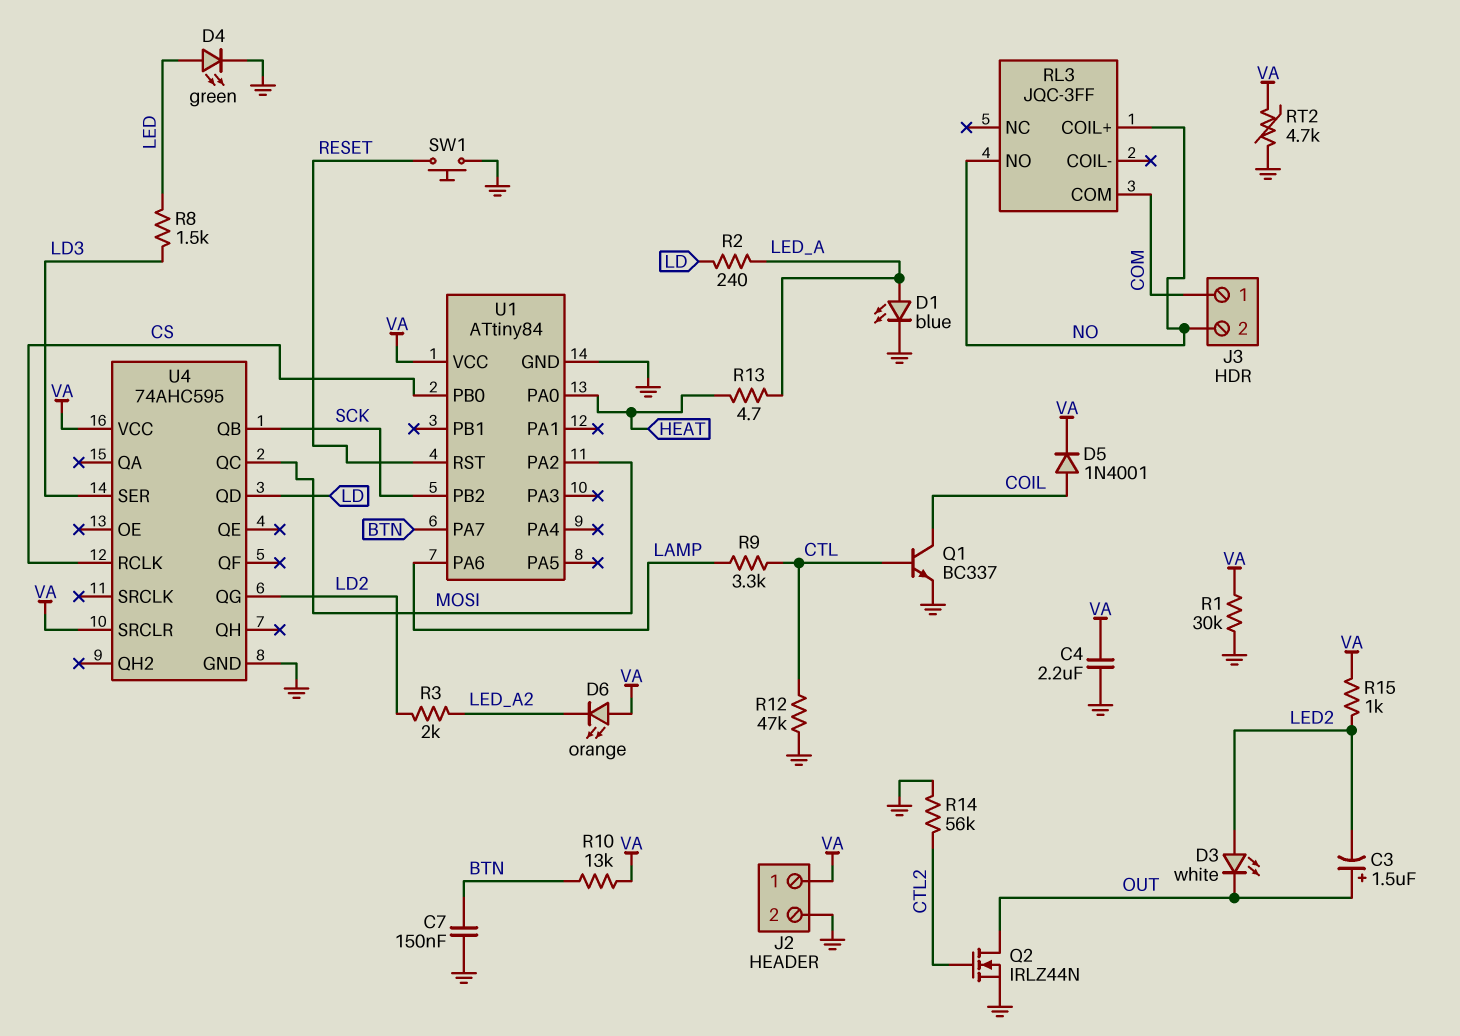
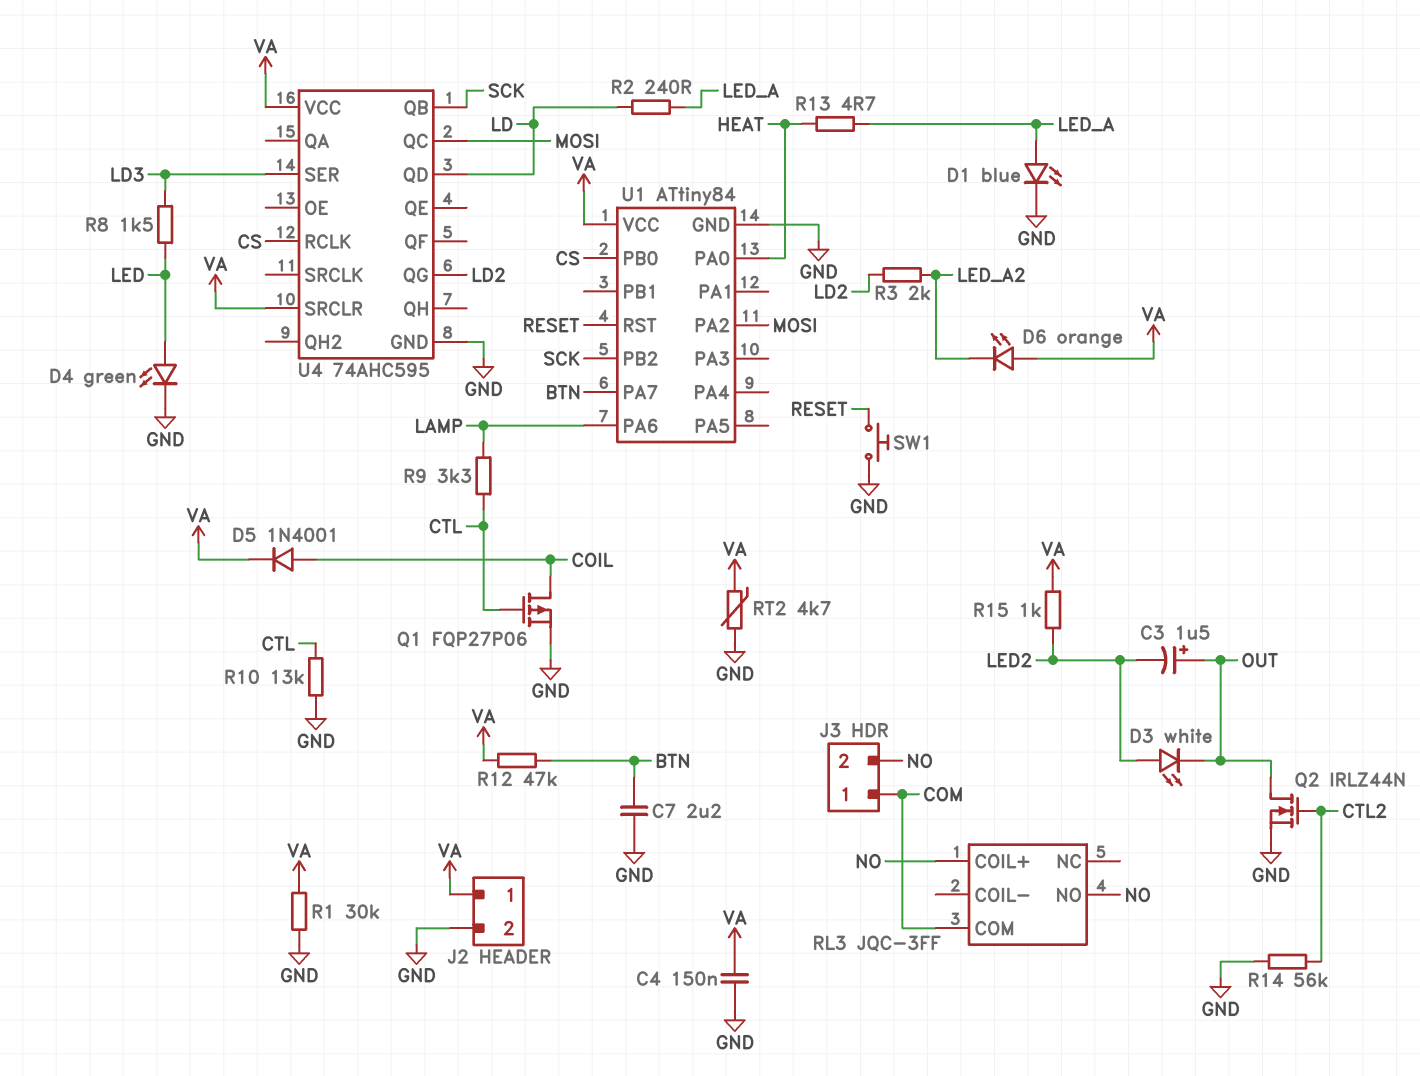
C4: 2.2uF (GND, VA) -> 150nF (GND, VA)
C7: 150nF (BTN, GND) -> 2.2uF (BTN, GND)
Q1: NPN BC337 (B CTL, C COIL, E GND) -> PMOS FQP27P06 (G CTL, D COIL, S GND)
R10: 13k (BTN, VA) -> 13k (CTL, GND)
R12: 47k (CTL, GND) -> 47k (BTN, VA)

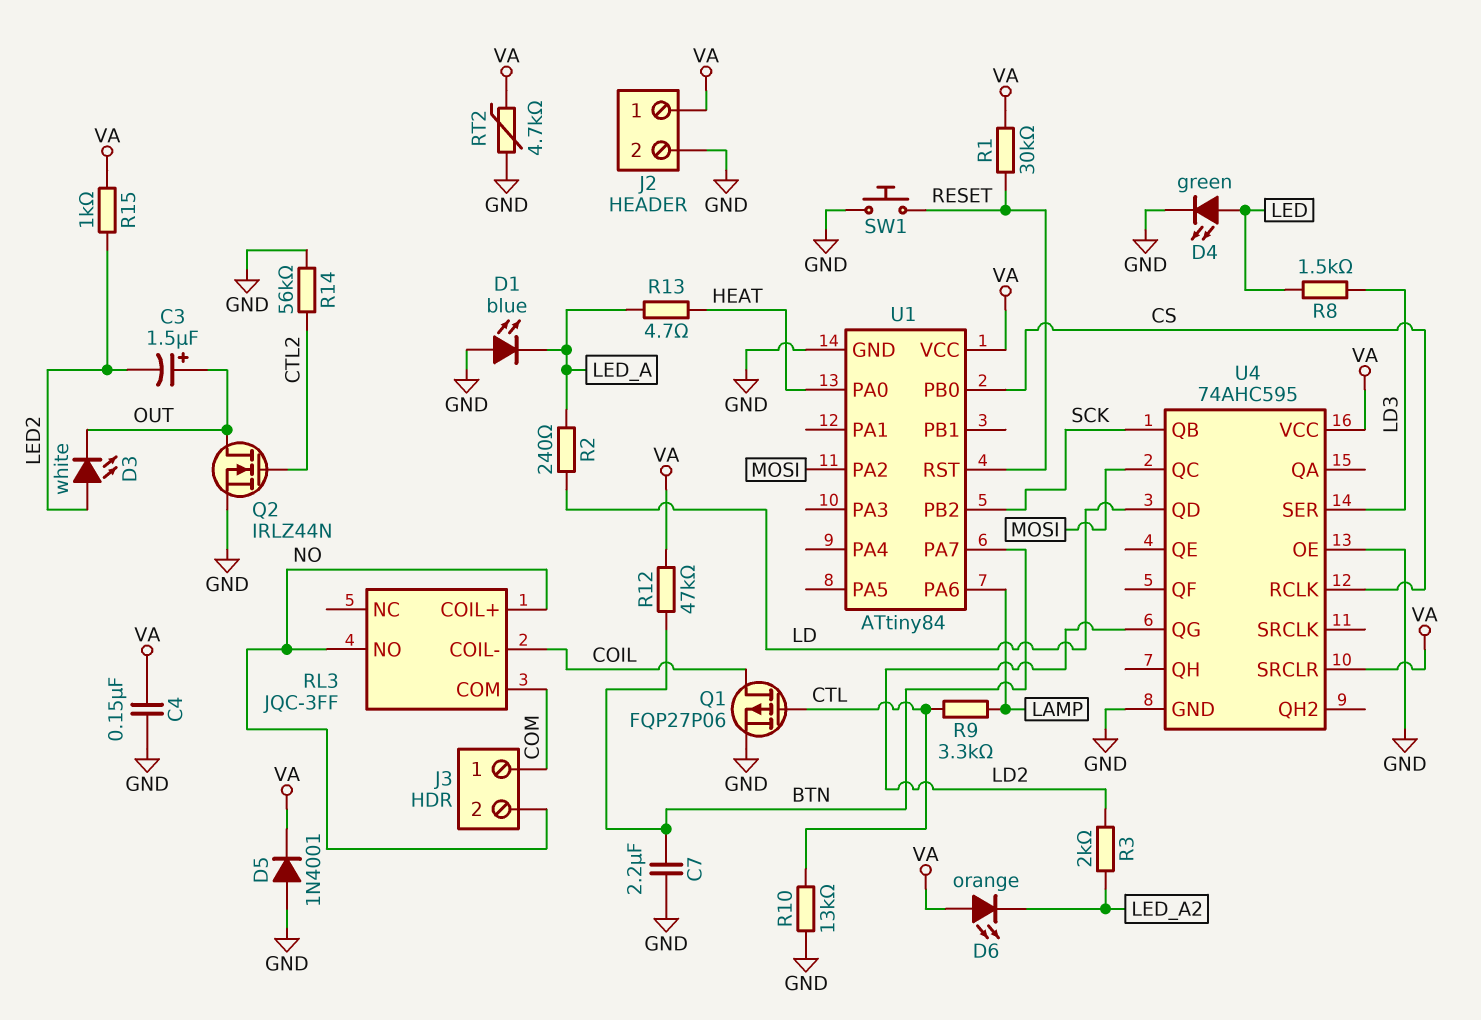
D1: LED blue (A LED_A, K GND) -> LED blue (A GND, K LED_A)
D5: diode 1N4001 (A COIL, K VA) -> diode 1N4001 (A GND, K VA)
R1: 30k (GND, VA) -> 30k (RESET, VA)
RL3 pin COIL-: none -> COIL
U4 pin OE: none -> GND

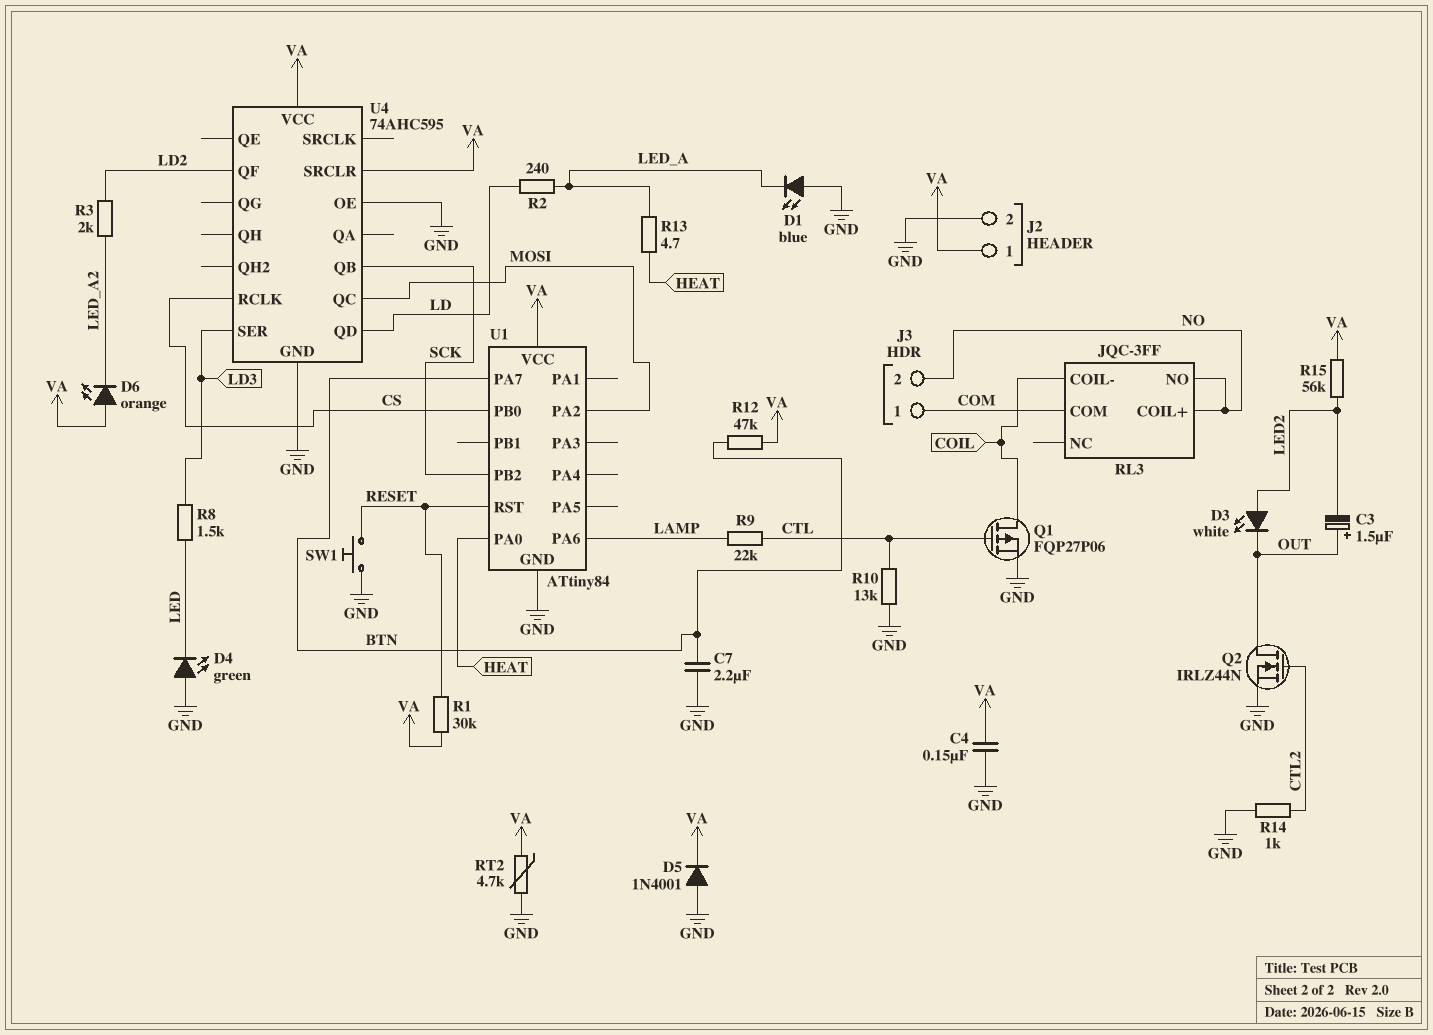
D4: LED green (A LED, K GND) -> LED green (A GND, K LED)
R9: 3.3k (CTL, LAMP) -> 22k (CTL, LAMP)
R14: 56k (CTL2, GND) -> 1k (CTL2, GND)
R15: 1k (LED2, VA) -> 56k (LED2, VA)
U4 pin QF: none -> LD2
U4 pin QG: LD2 -> none

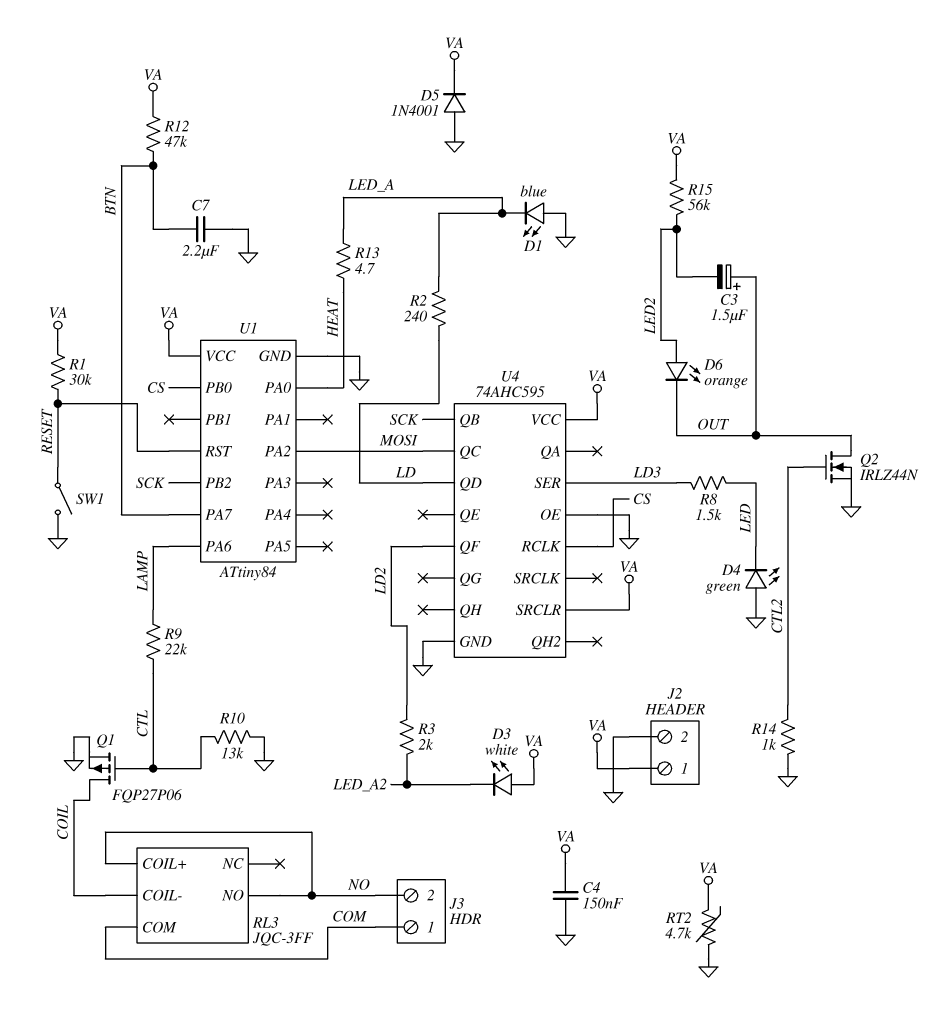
D3: LED white (A LED2, K OUT) -> LED white (A VA, K LED_A2)
D6: LED orange (A VA, K LED_A2) -> LED orange (A LED2, K OUT)
SW1: button (GND, RESET) -> switch (GND, RESET)

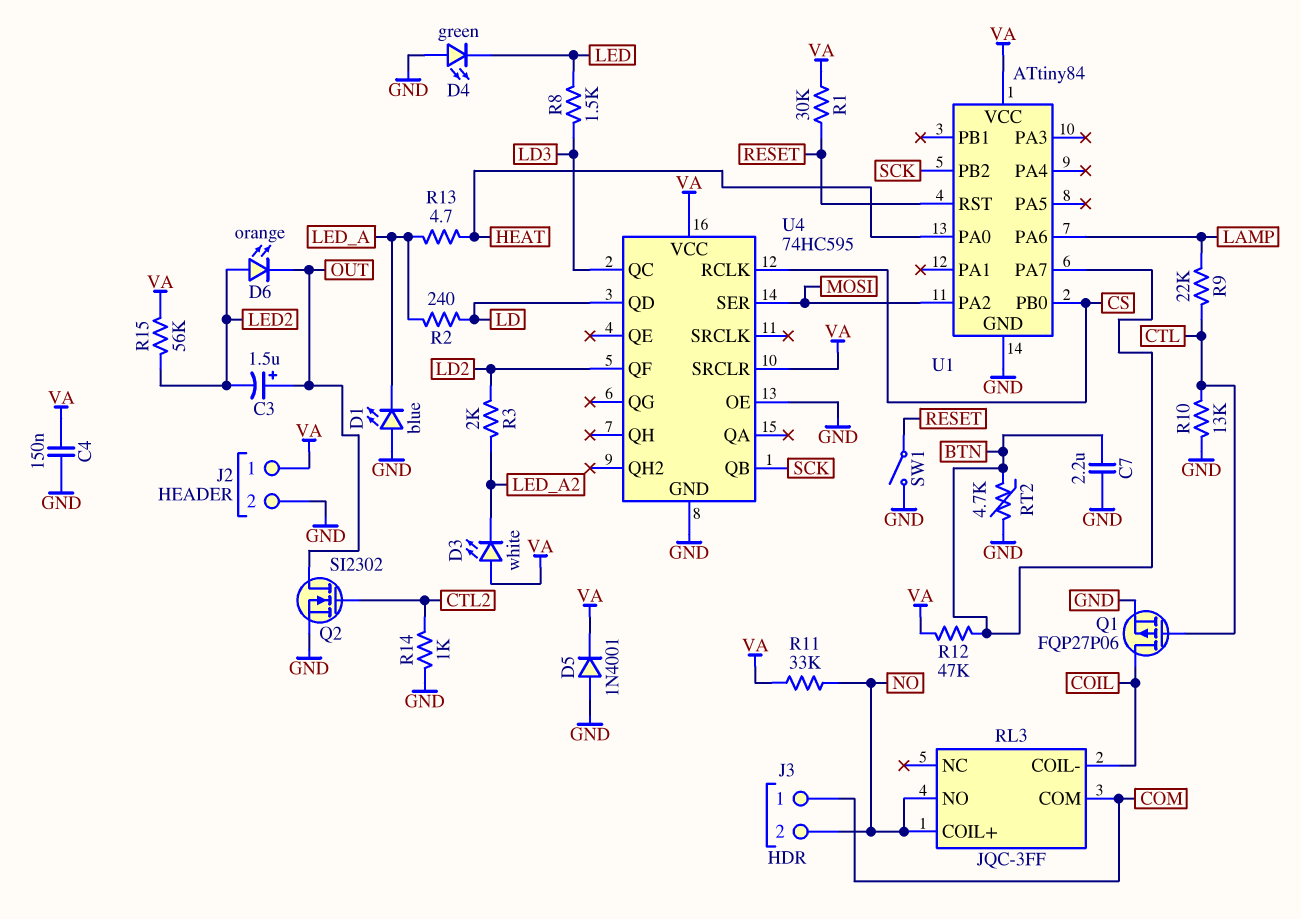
Q2: NMOS IRLZ44N (G CTL2, D OUT, S GND) -> NMOS SI2302 (G CTL2, D OUT, S GND)
R11: none -> 33k (NO, VA)
RT2: 4.7k (GND, VA) -> 4.7k (BTN, GND)
U4: 74AHC595 -> 74HC595
U4 pin QC: MOSI -> LD3
U4 pin SER: LD3 -> MOSI

